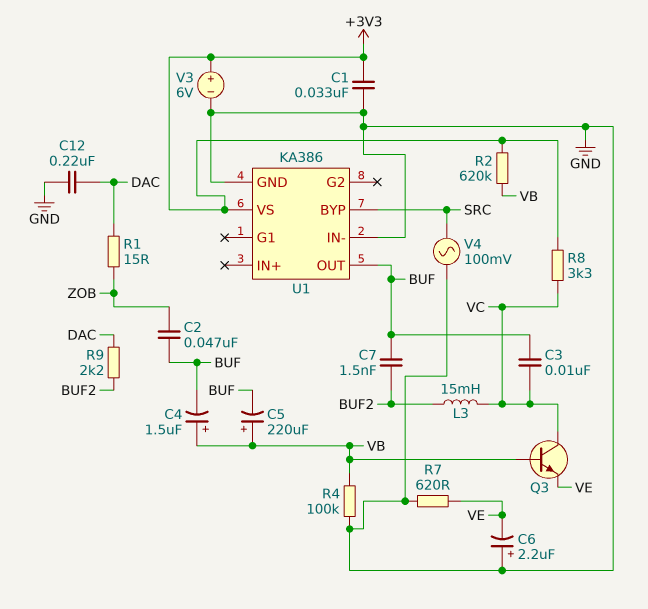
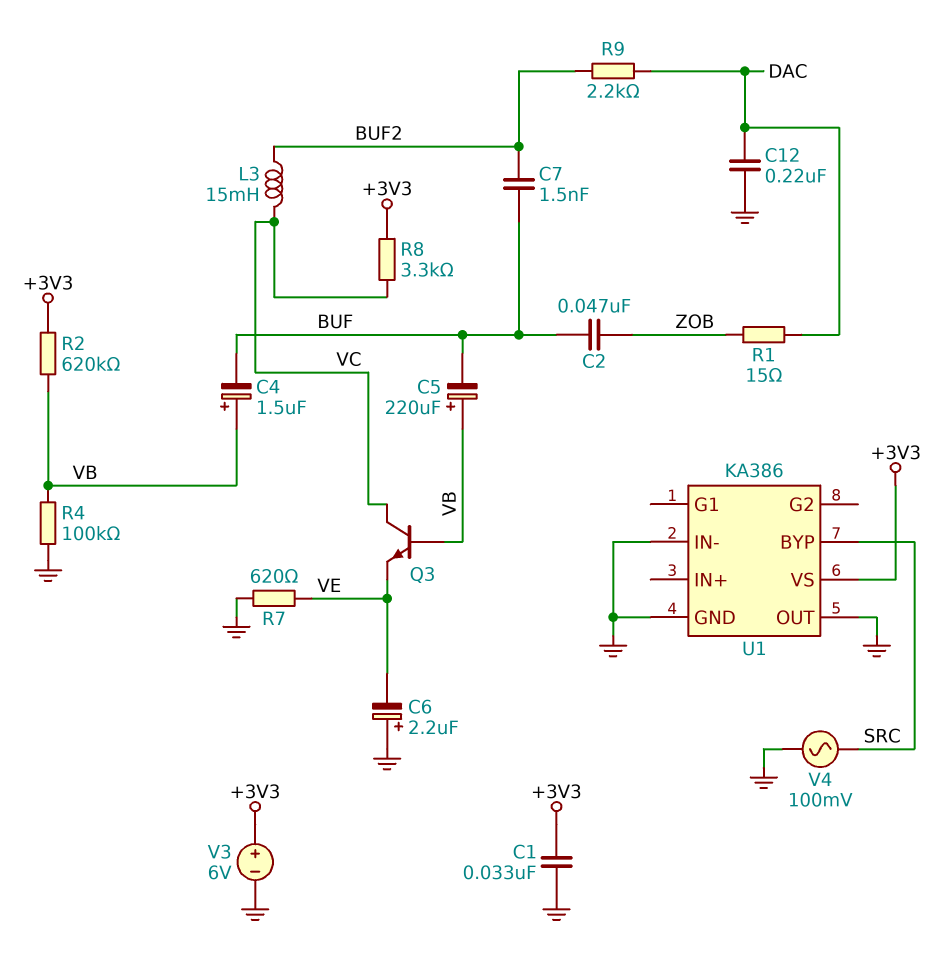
C3: 10nF (BUF, VC) -> none
U1 pin OUT: BUF -> GND

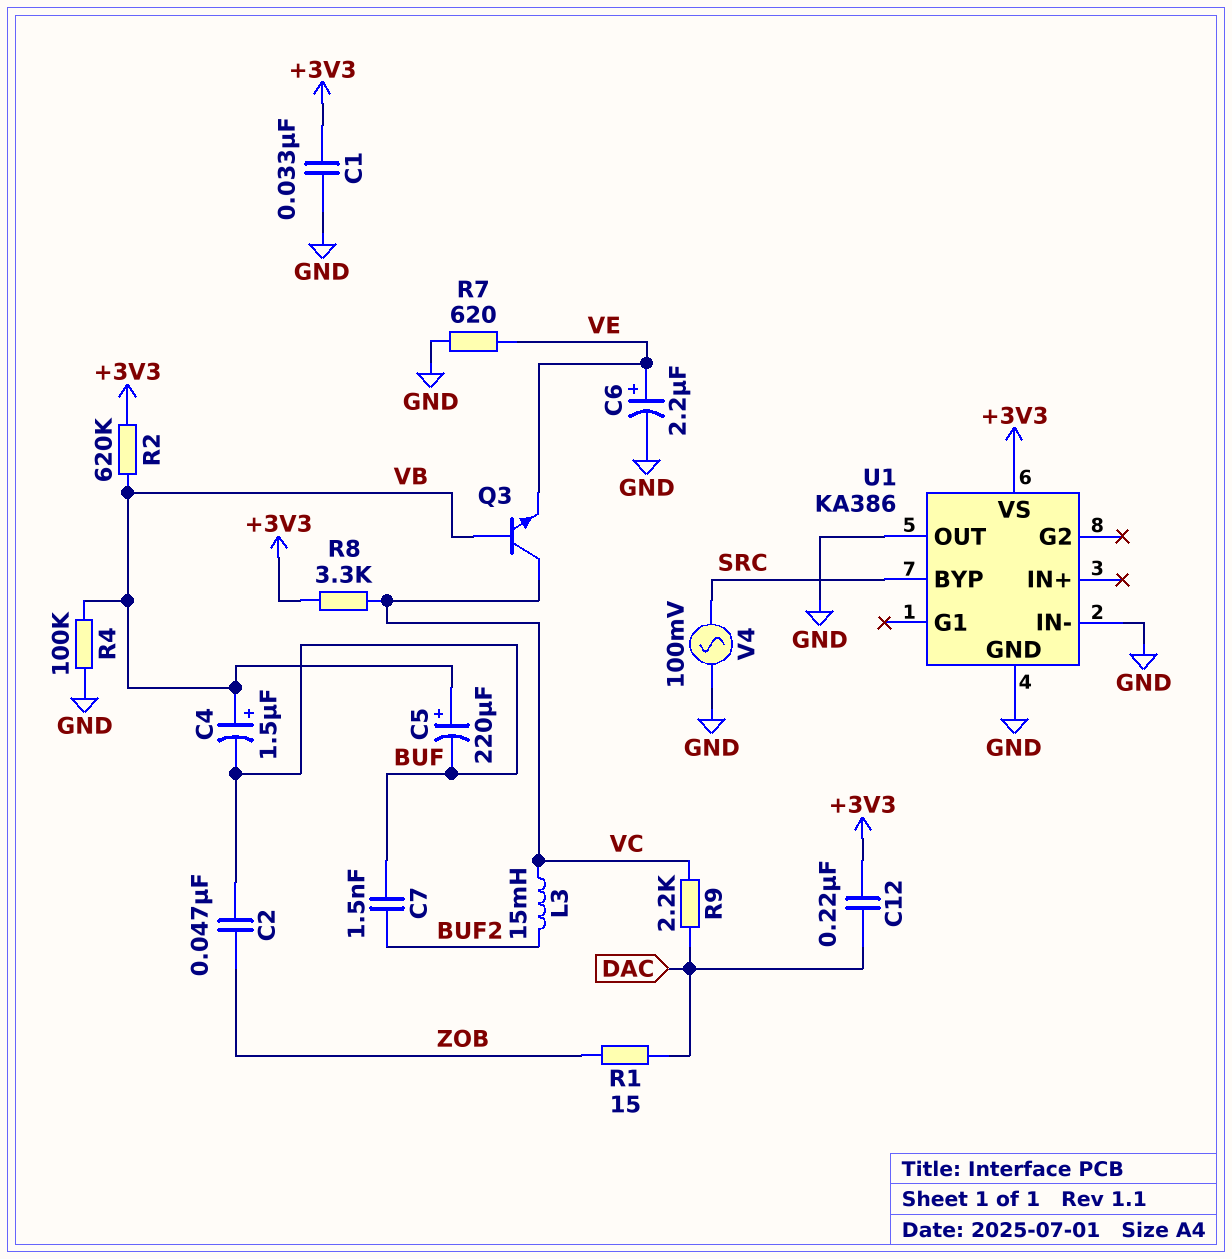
C6: 2.2uF (plus GND, minus VE) -> 2.2uF (plus VE, minus GND)
C12: 220nF (DAC, GND) -> 220nF (+3V3, DAC)
R9: 2.2k (BUF2, DAC) -> 2.2k (DAC, VC)
V3: 6V (plus +3V3, minus GND) -> none

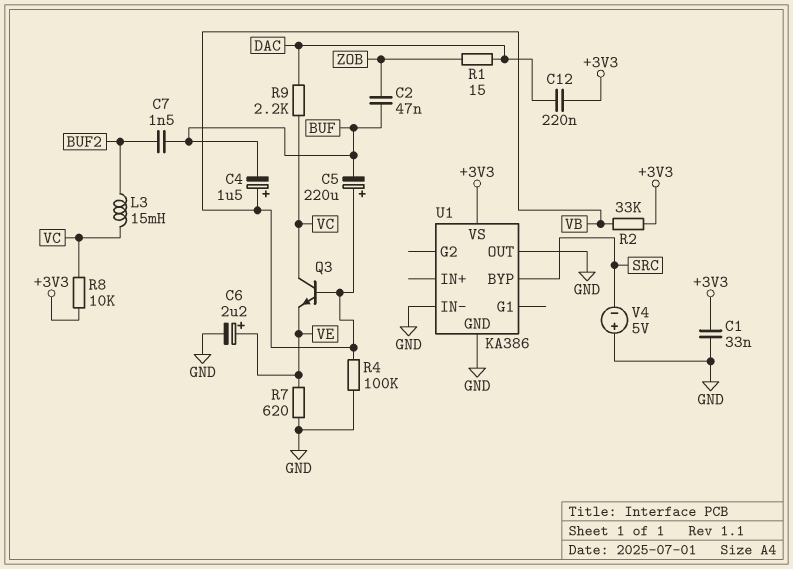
R2: 620k (+3V3, VB) -> 33k (+3V3, VB)
R8: 3.3k (+3V3, VC) -> 10k (+3V3, VC)
V4: AC 100mV (GND, SRC) -> 5V (plus GND, minus SRC)

